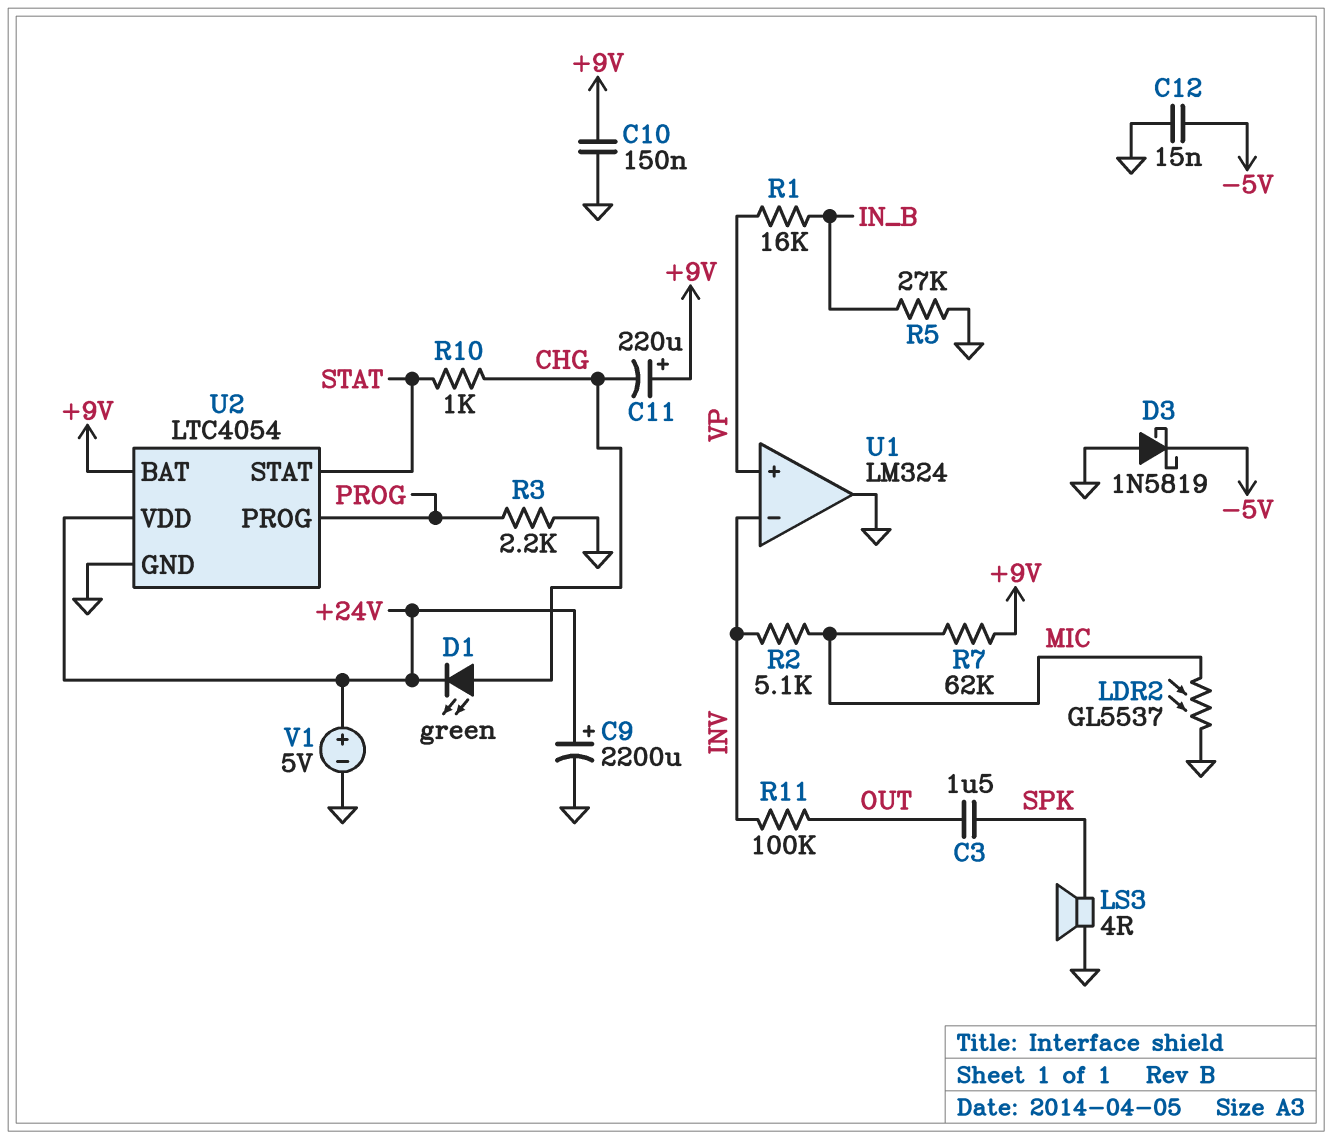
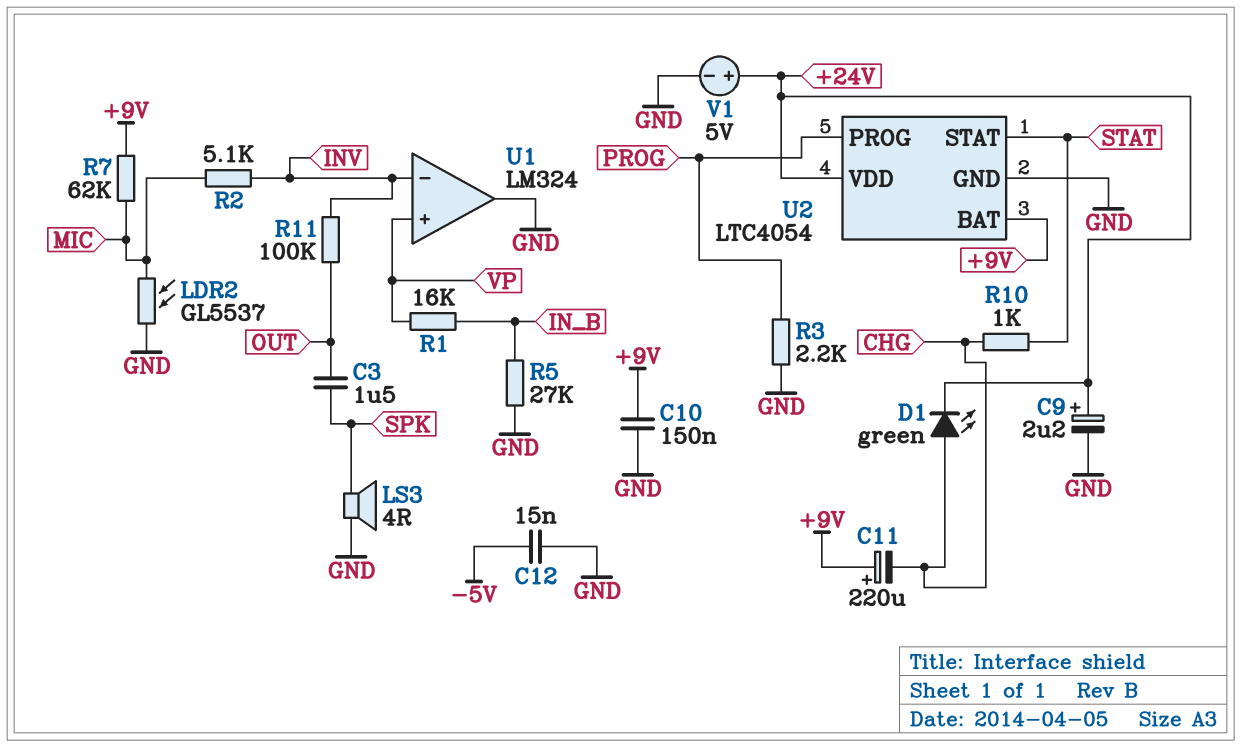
C9: 2200uF (plus +24V, minus GND) -> 2.2uF (plus +24V, minus GND)
D3: schottky 1N5819 (A GND, K -5V) -> none

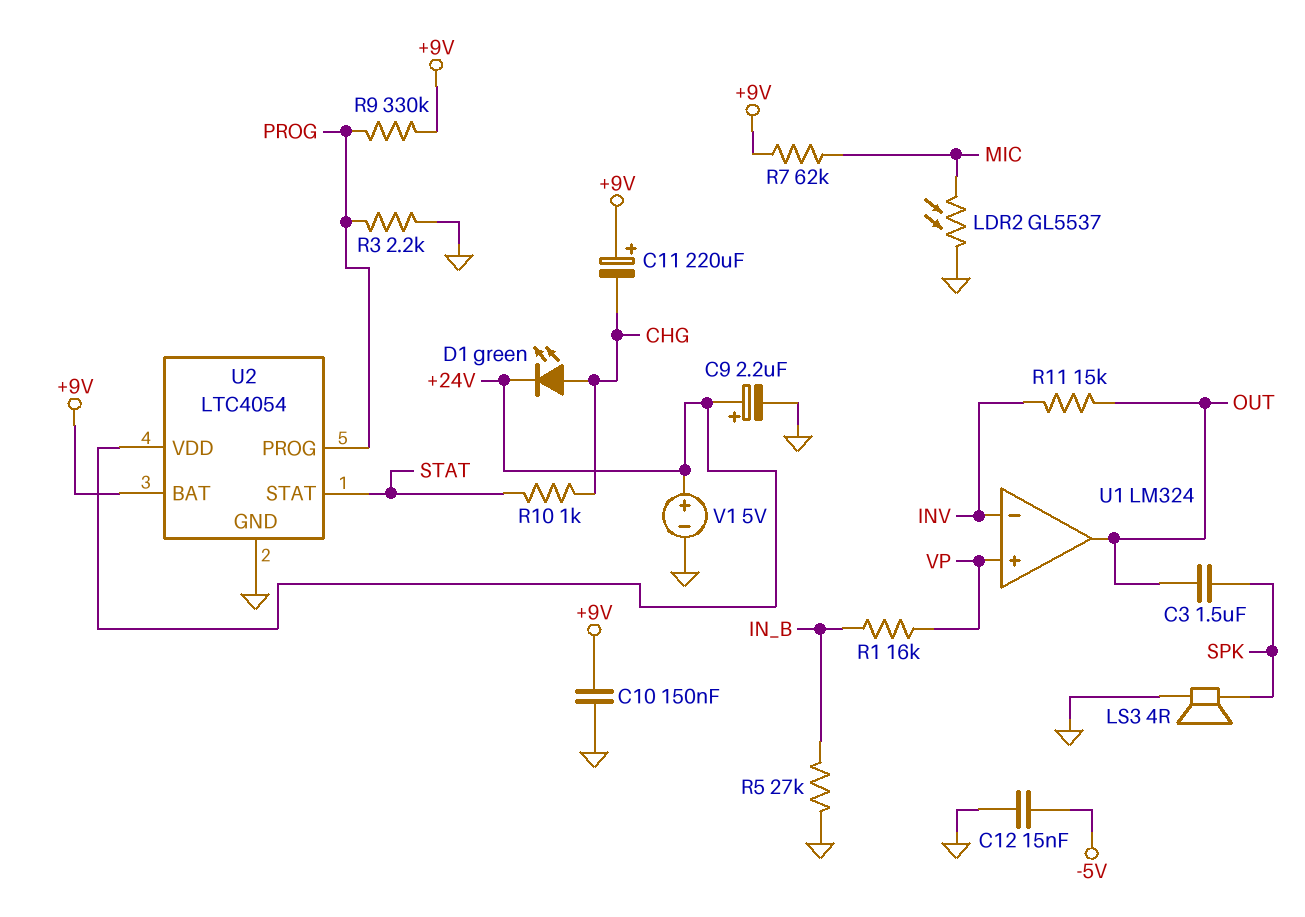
R2: 5.1k (INV, MIC) -> none
R9: none -> 330k (+9V, PROG)
R11: 100k (INV, OUT) -> 15k (INV, OUT)
U1 pin out: GND -> OUT

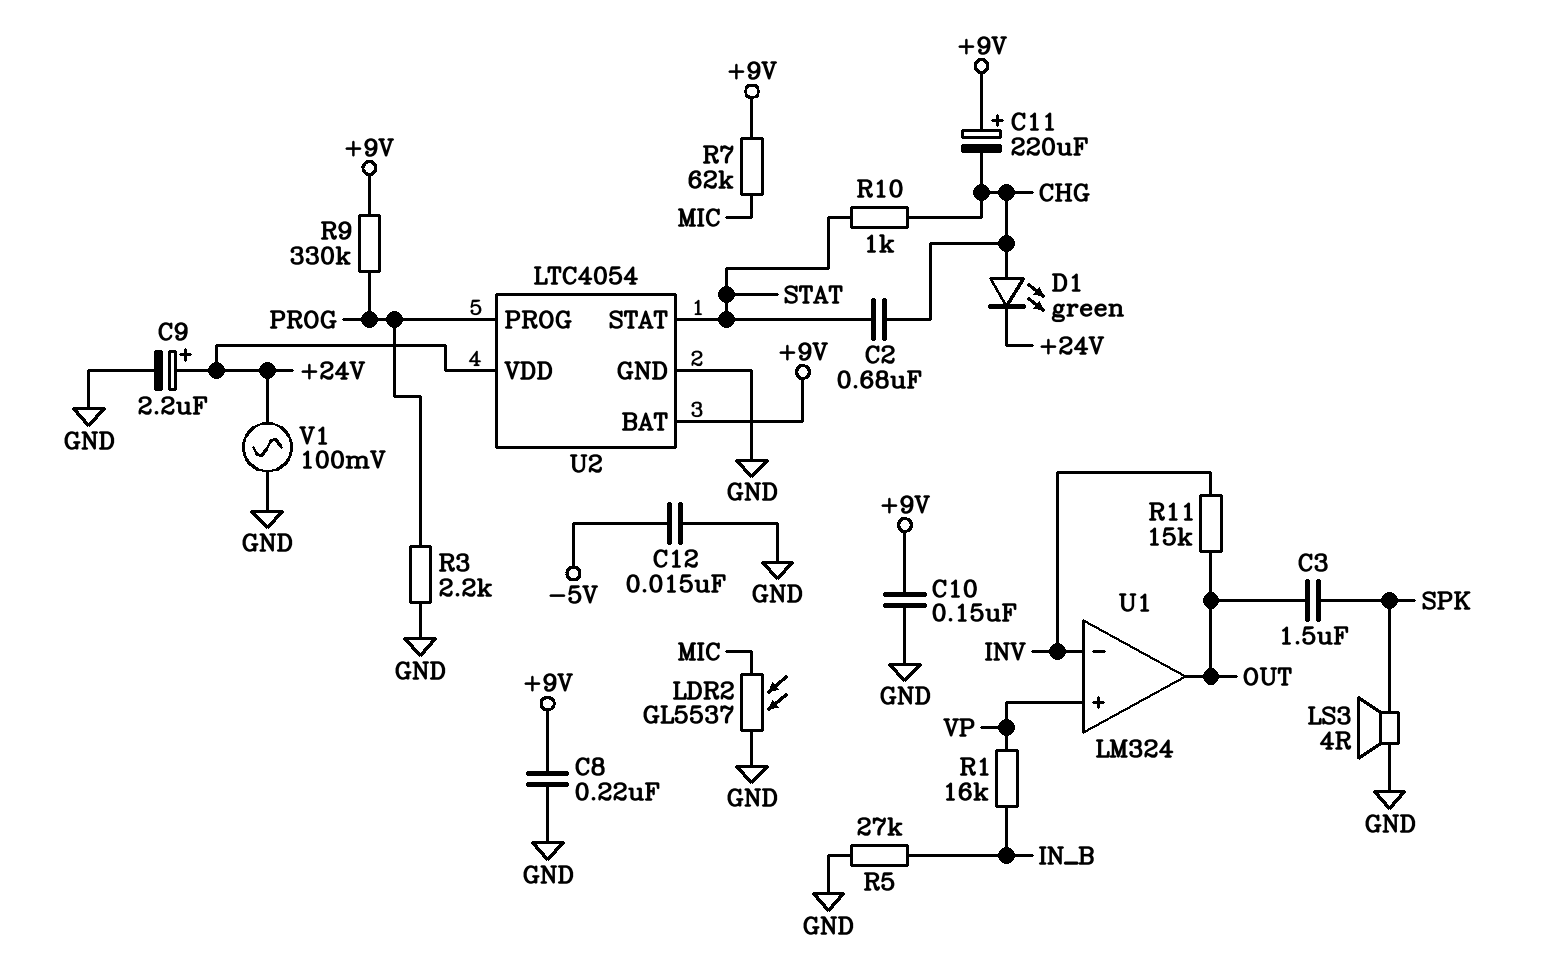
C2: none -> 680nF (CHG, STAT)
C8: none -> 220nF (+9V, GND)
V1: 5V (plus +24V, minus GND) -> AC 100mV (+24V, GND)

